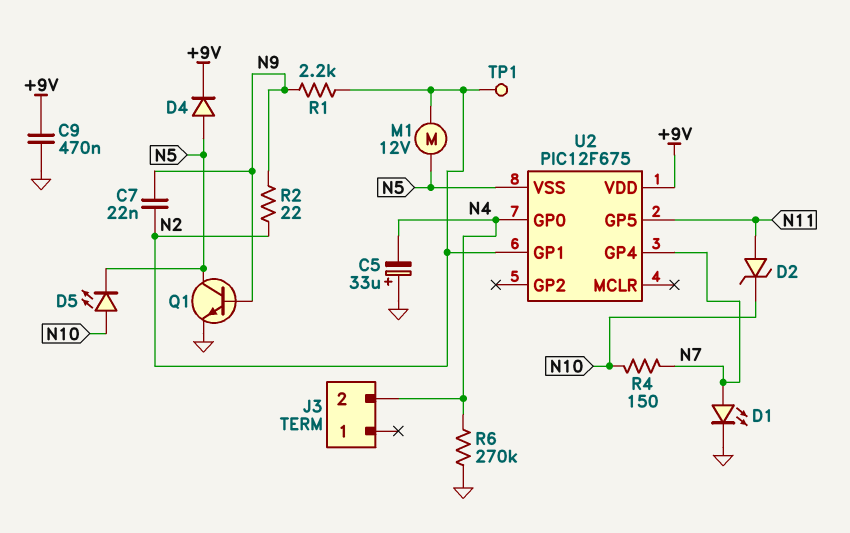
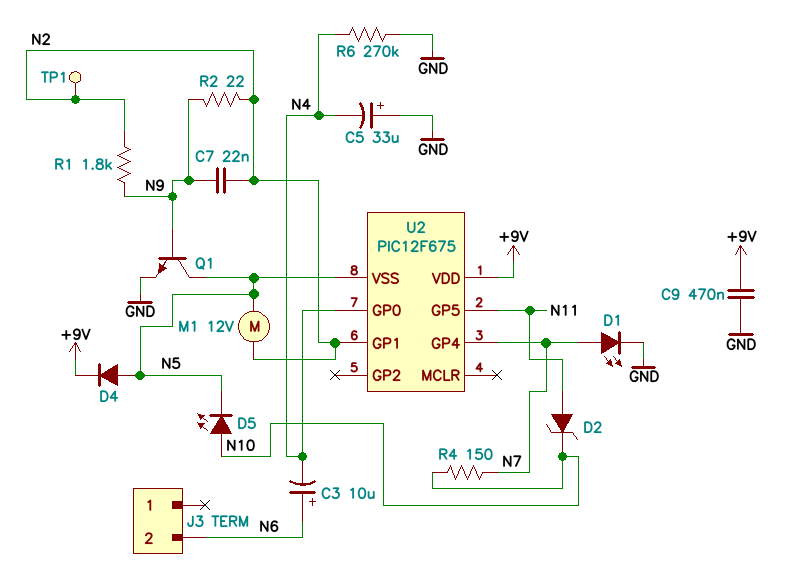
C3: none -> 10uF (plus N6, minus N4)
J3 pin 2: N4 -> N6
R1: 2.2k (N2, N9) -> 1.8k (N2, N9)

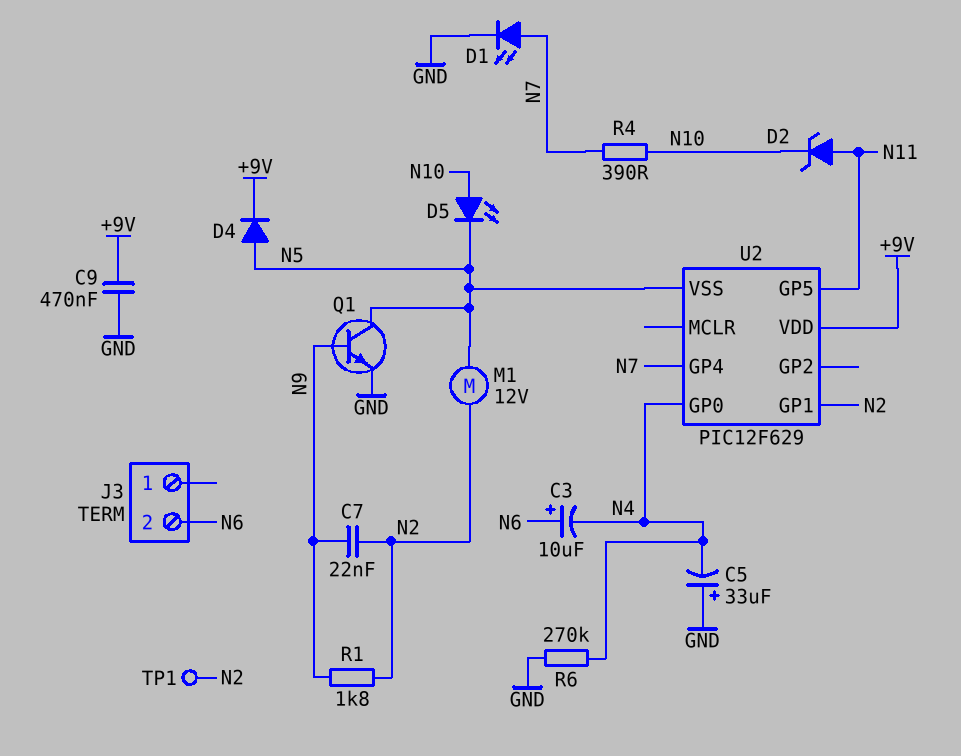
R2: 22 (N2, N9) -> none
R4: 150 (N7, N10) -> 390 (N7, N10)
U2: PIC12F675 -> PIC12F629

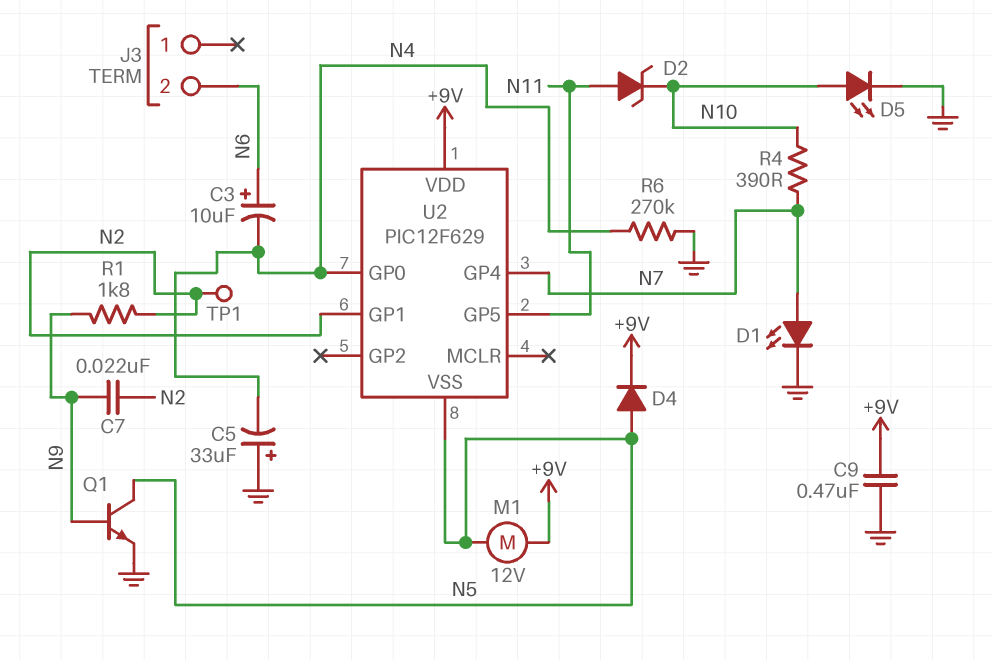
D5: LED (A N10, K N5) -> LED (A N10, K GND)
M1: motor 12V (N2, N5) -> motor 12V (+9V, N5)

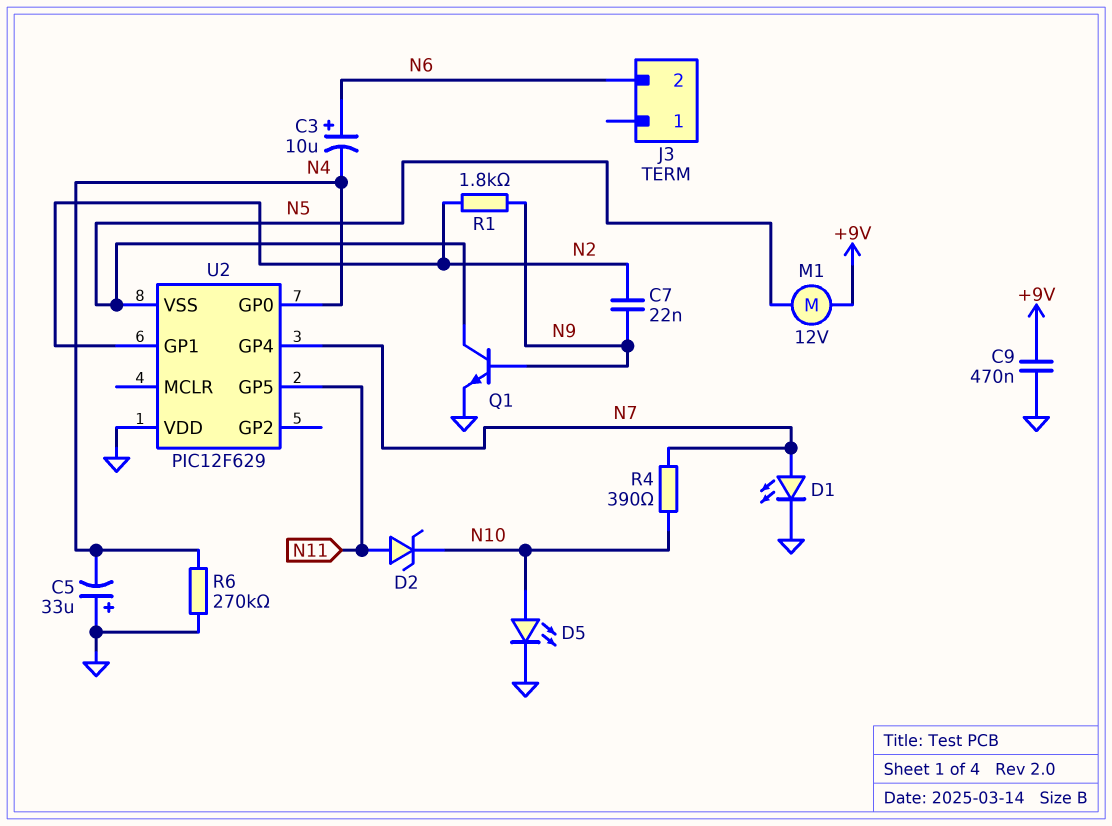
D4: diode (A N5, K +9V) -> none
TP1: test point (N2) -> none
U2 pin VDD: +9V -> GND

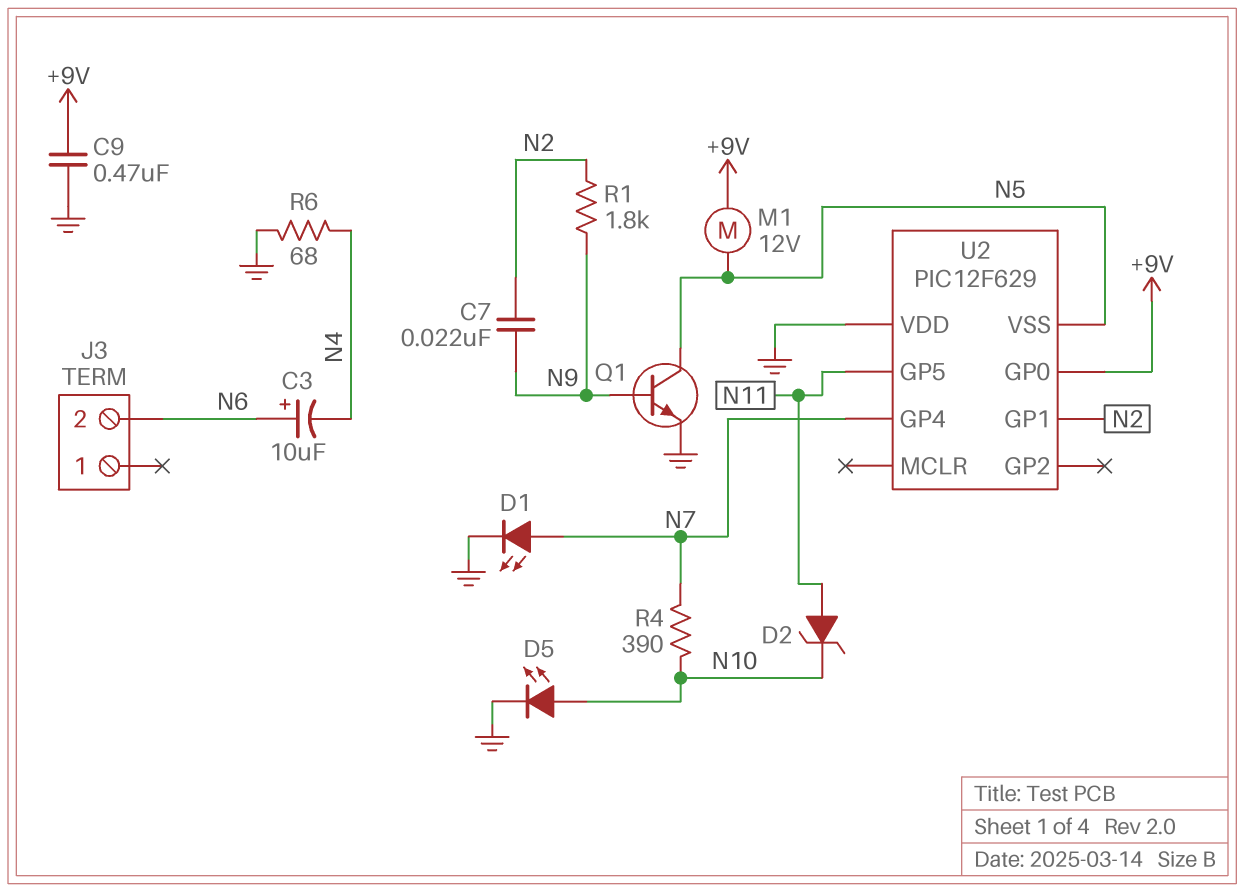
C5: 33uF (plus GND, minus N4) -> none
R6: 270k (GND, N4) -> 68 (GND, N4)
U2 pin GP0: N4 -> +9V

